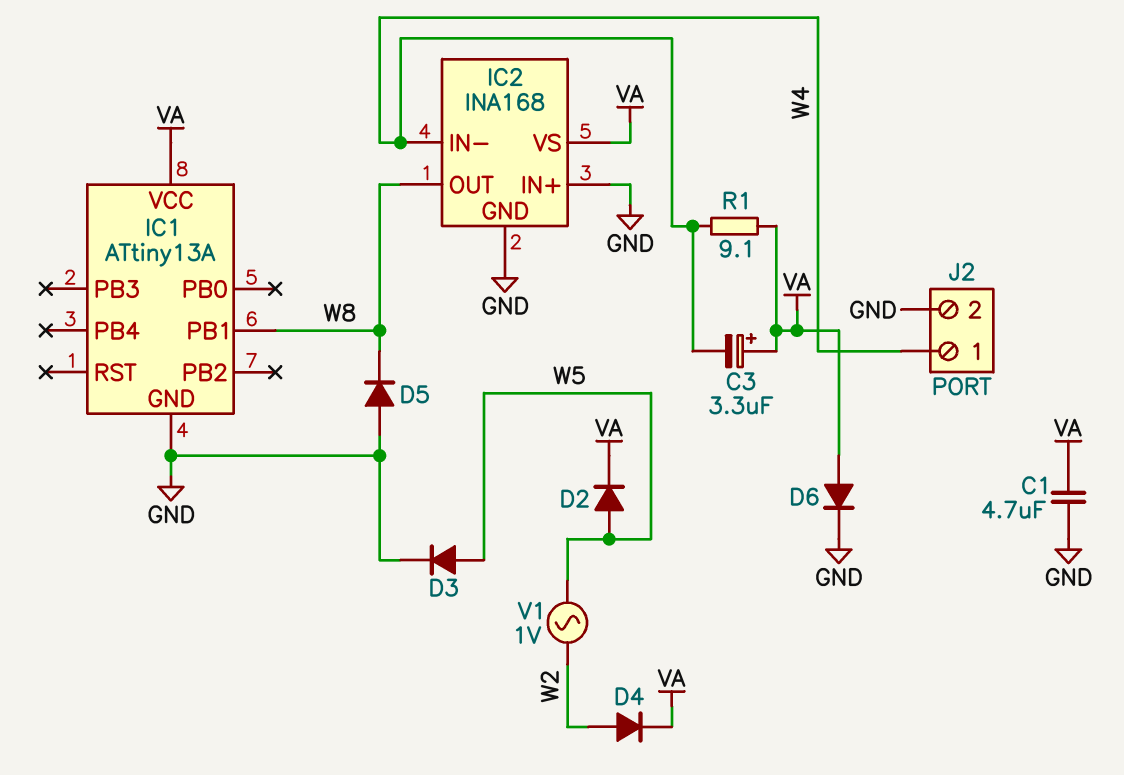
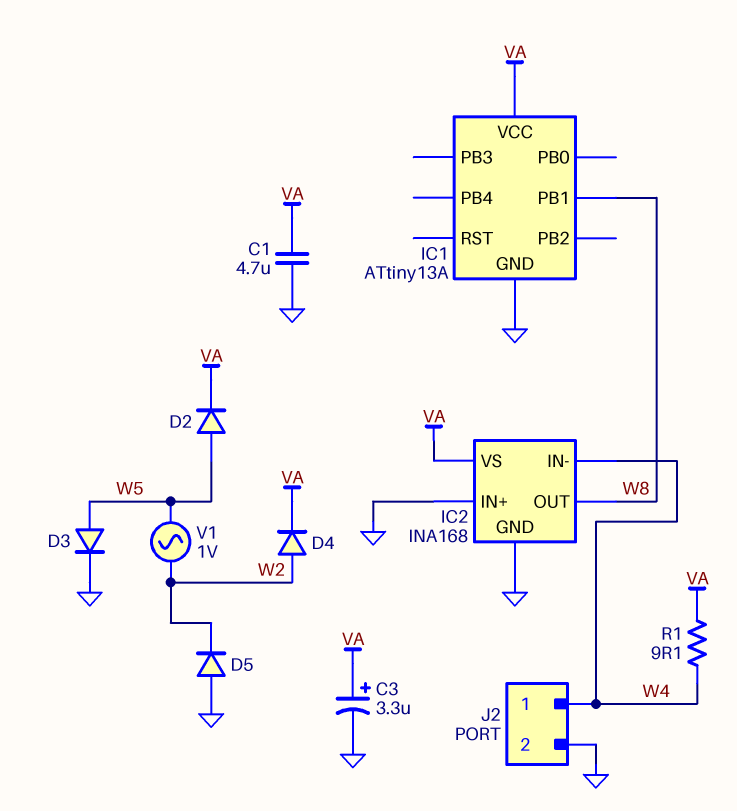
C3: 3.3uF (plus VA, minus W4) -> 3.3uF (plus VA, minus GND)
D5: diode (A GND, K W8) -> diode (A GND, K W2)
D6: diode (A VA, K GND) -> none

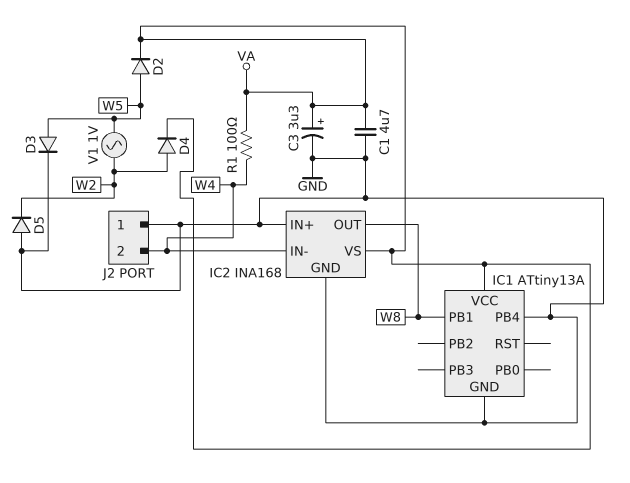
IC1 pin PB4: none -> GND
J2 pin 1: W4 -> GND
J2 pin 2: GND -> W4
R1: 9.1 (VA, W4) -> 100 (VA, W4)

